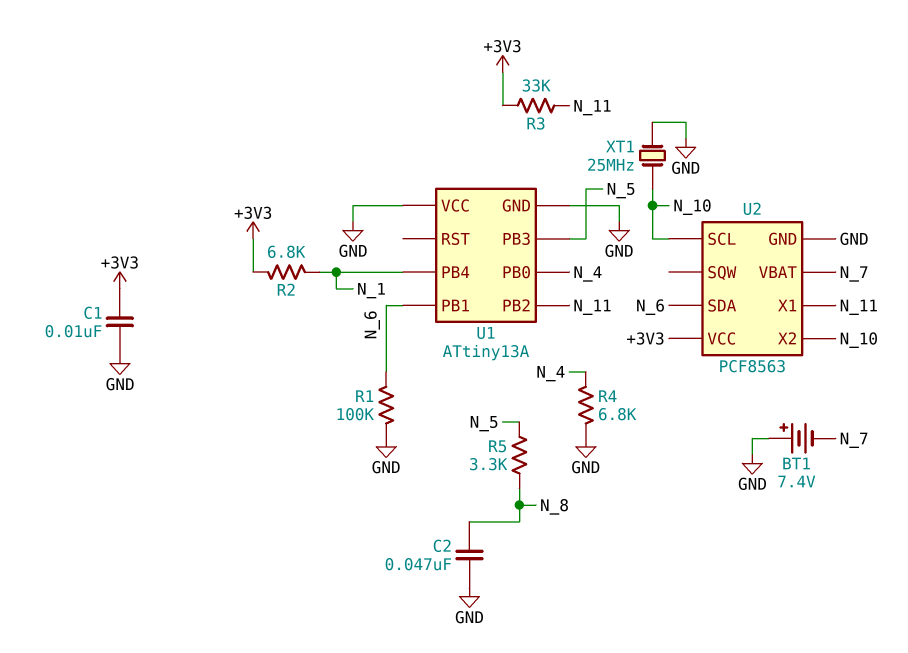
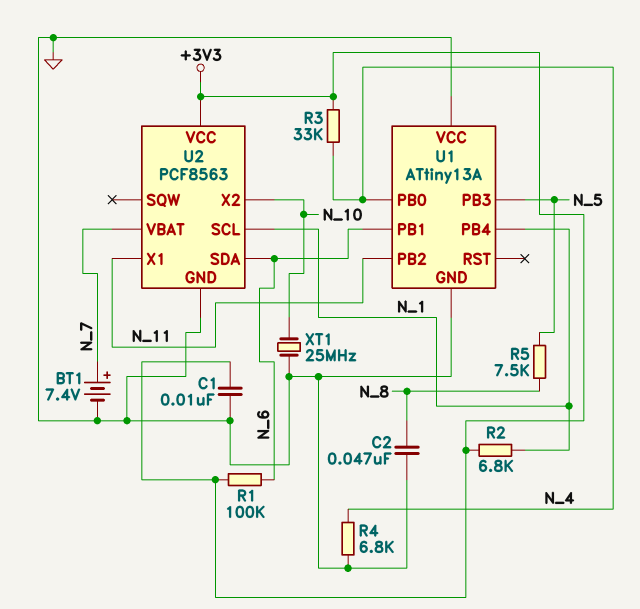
BT1: 7.4V (plus GND, minus N_7) -> 7.4V (plus N_7, minus GND)
R1: 100k (GND, N_6) -> 100k (+3V3, N_6)
R3: 33k (+3V3, N_11) -> 33k (+3V3, N_4)
R5: 3.3k (N_5, N_8) -> 7.5k (N_5, N_8)
U2 pin SCL: N_10 -> N_1

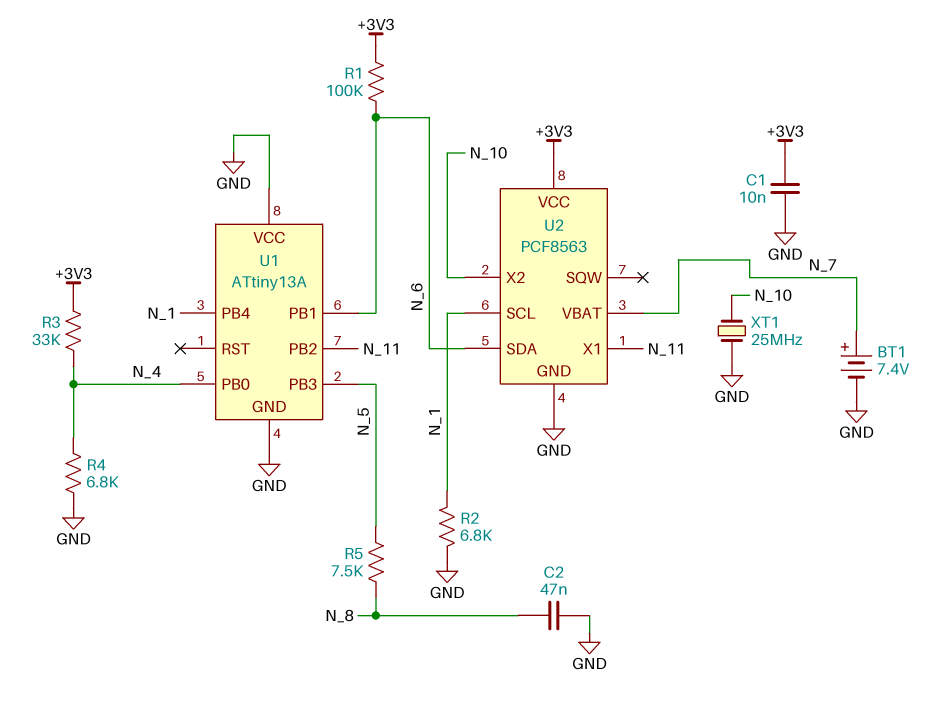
R2: 6.8k (+3V3, N_1) -> 6.8k (GND, N_1)

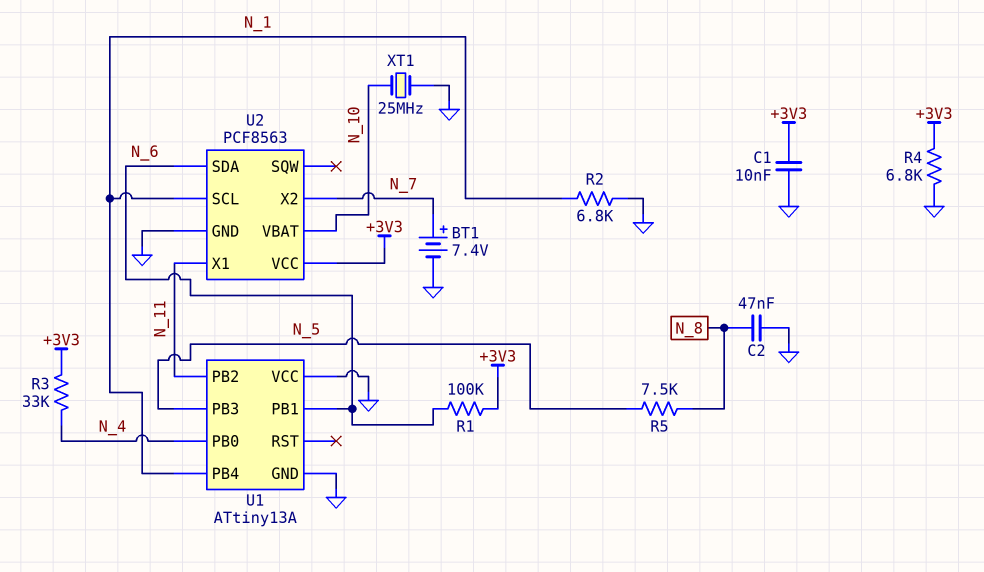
R4: 6.8k (GND, N_4) -> 6.8k (+3V3, GND)
U2 pin VBAT: N_7 -> N_10
U2 pin X2: N_10 -> N_7

